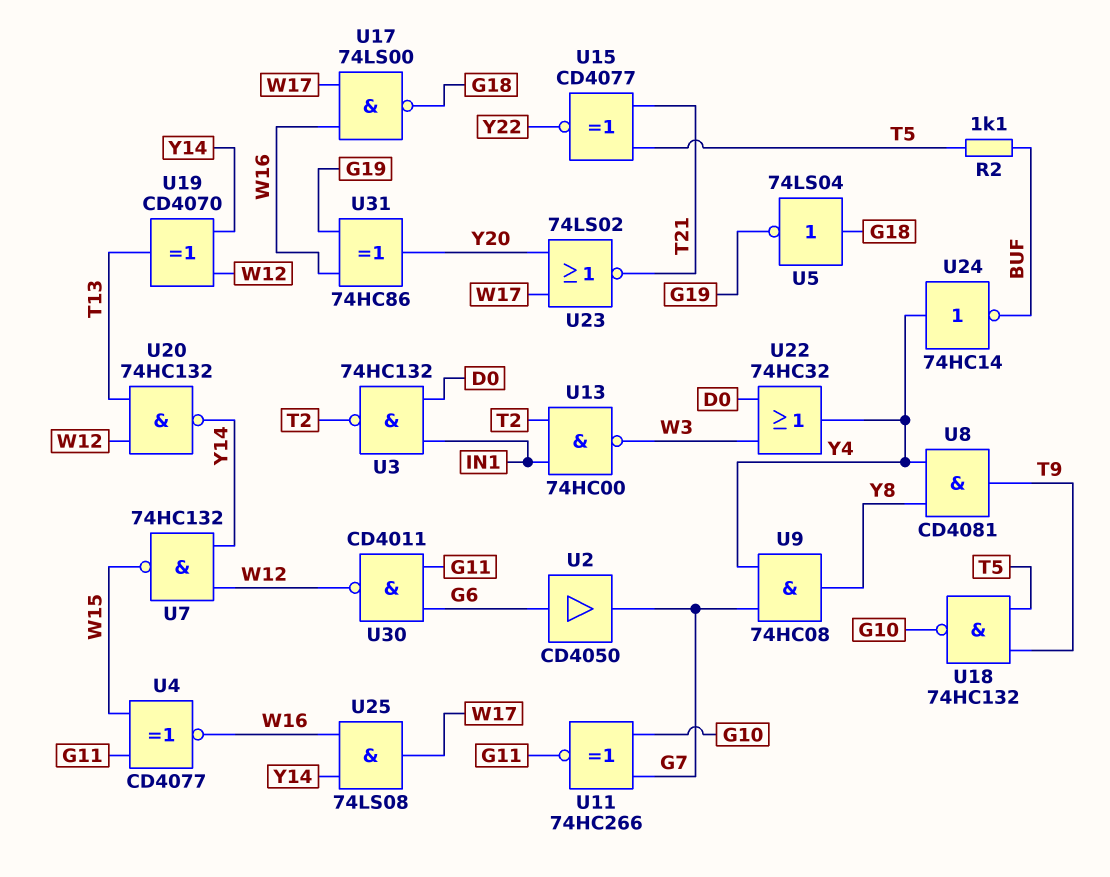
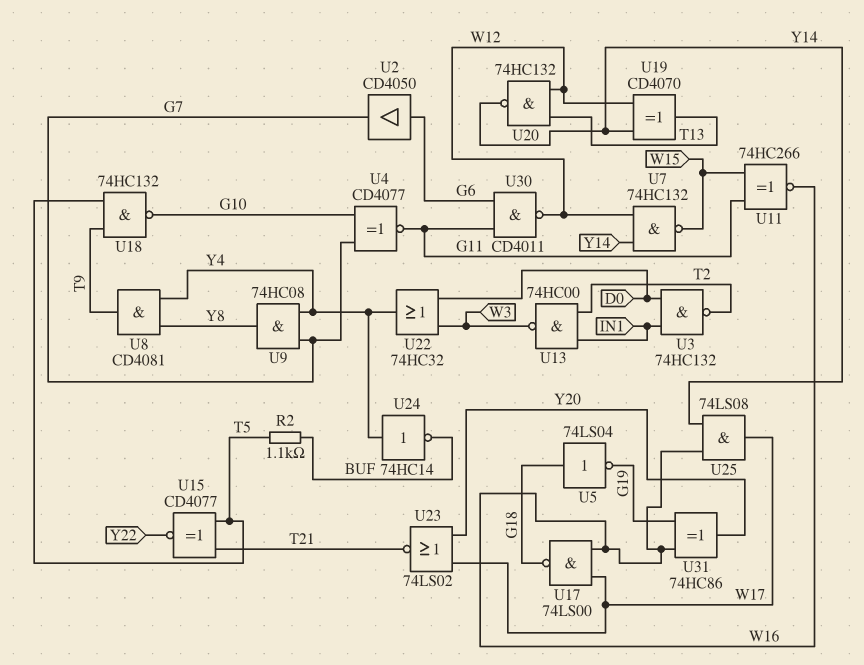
U4: XNOR CD4077 (in G11, in W15, out W16) -> XNOR CD4077 (in G7, in G10, out G11)
U11: XNOR 74HC266 (in G7, in G10, out G11) -> XNOR 74HC266 (in G11, in W15, out W16)

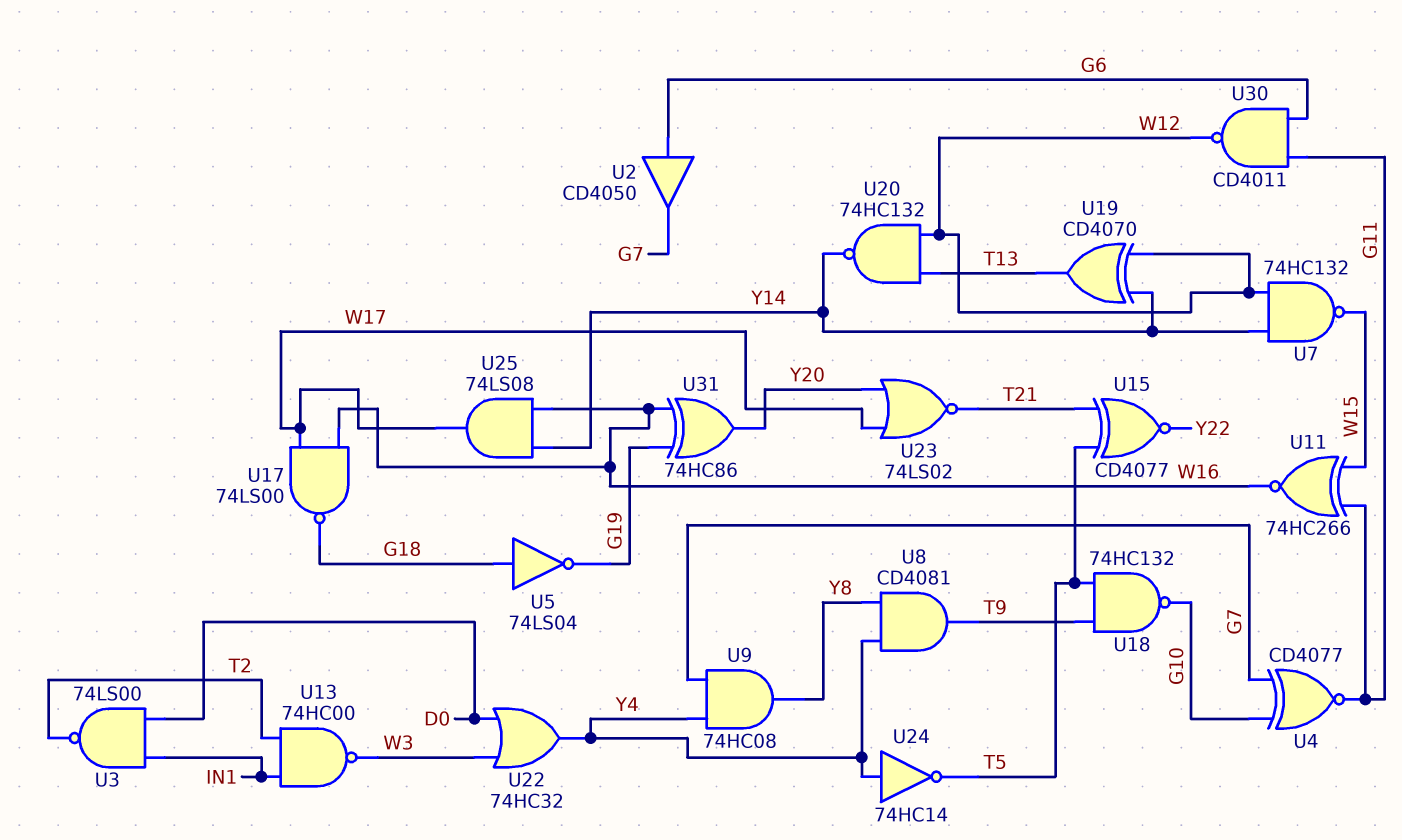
R2: 1.1k (BUF, T5) -> none
U3: NAND 74HC132 (in D0, in IN1, out T2) -> NAND 74LS00 (in D0, in IN1, out T2)
U24: NOT 74HC14 (in Y4, out BUF) -> NOT 74HC14 (in Y4, out T5)

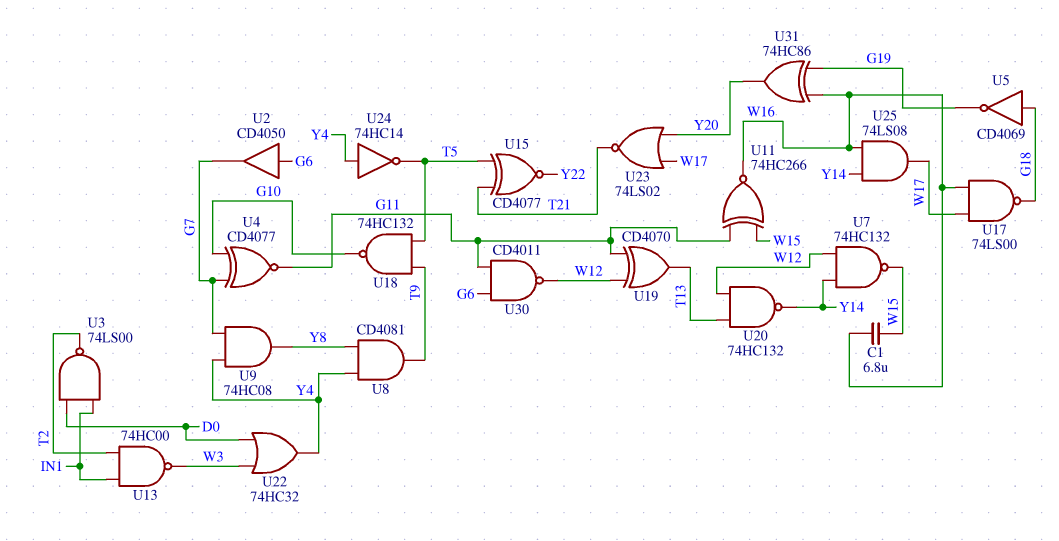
C1: none -> 6.8uF (W15, W16)
U5: NOT 74LS04 (in G18, out G19) -> NOT CD4069 (in G18, out G19)
U19: XOR CD4070 (in W12, in Y14, out T13) -> XOR CD4070 (in G11, in W12, out T13)

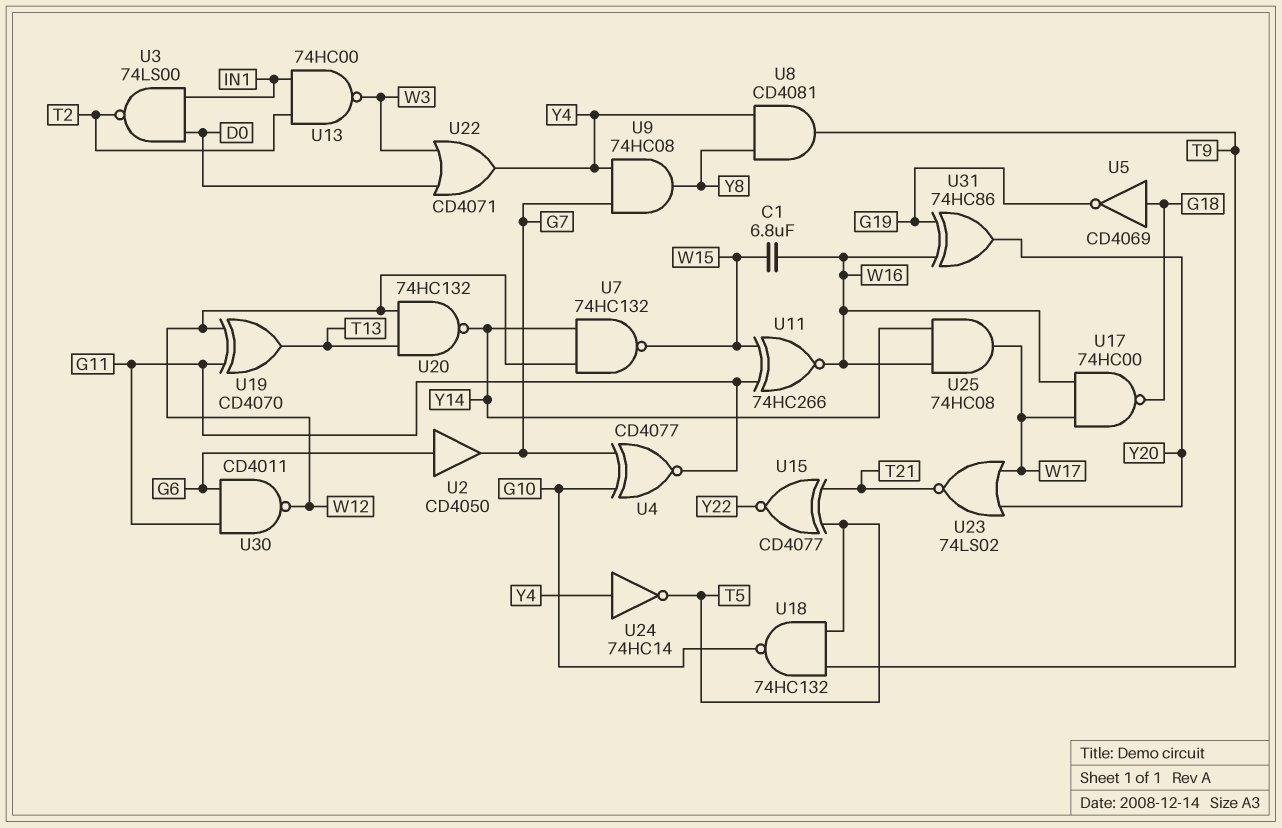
U17: NAND 74LS00 (in W16, in W17, out G18) -> NAND 74HC00 (in W16, in W17, out G18)
U22: OR 74HC32 (in D0, in W3, out Y4) -> OR CD4071 (in D0, in W3, out Y4)
U25: AND 74LS08 (in W16, in Y14, out W17) -> AND 74HC08 (in W16, in Y14, out W17)

